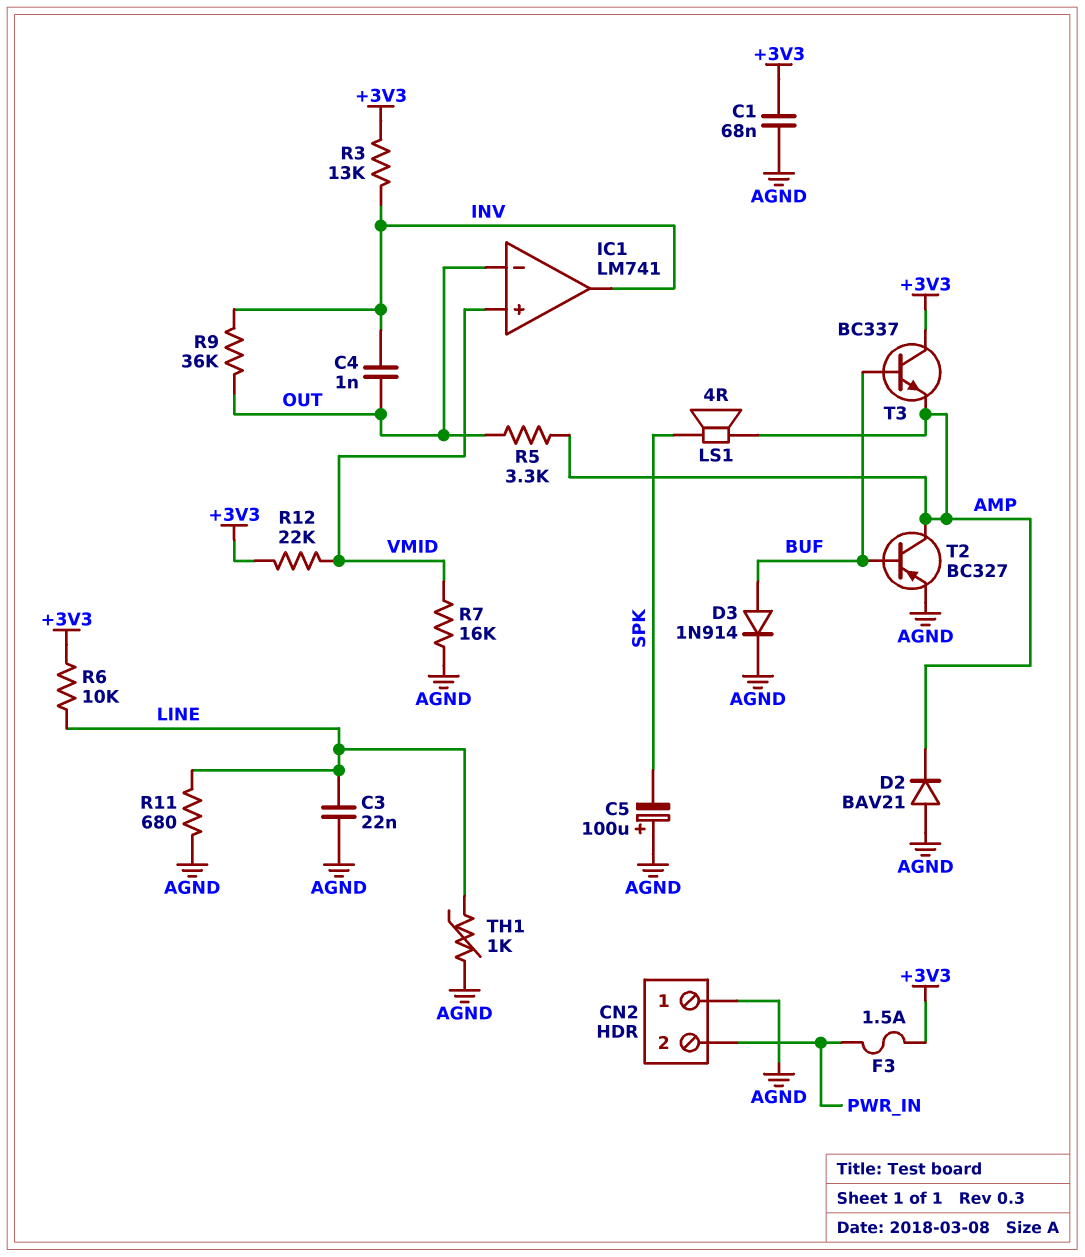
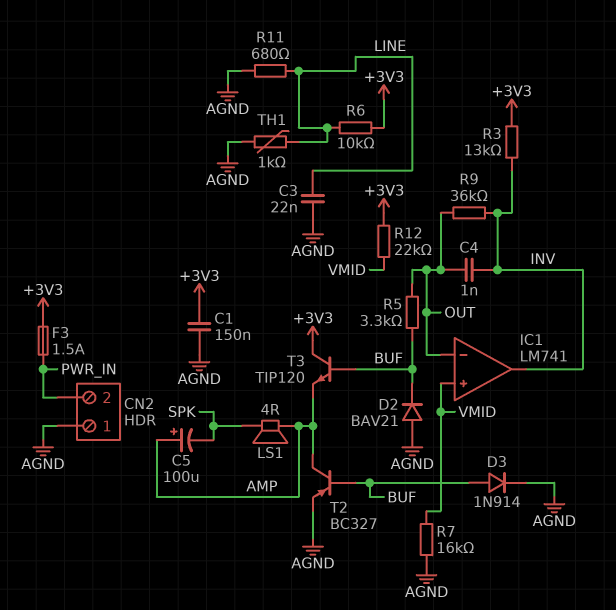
C1: 68nF (+3V3, AGND) -> 150nF (+3V3, AGND)
C5: 100uF (plus AGND, minus SPK) -> 100uF (plus AMP, minus SPK)
D2: diode BAV21 (A AGND, K AMP) -> diode BAV21 (A AGND, K BUF)
R5: 3.3k (AMP, OUT) -> 3.3k (BUF, OUT)
T3: NPN BC337 (B BUF, C +3V3, E AMP) -> NPN TIP120 (B BUF, C +3V3, E AMP)

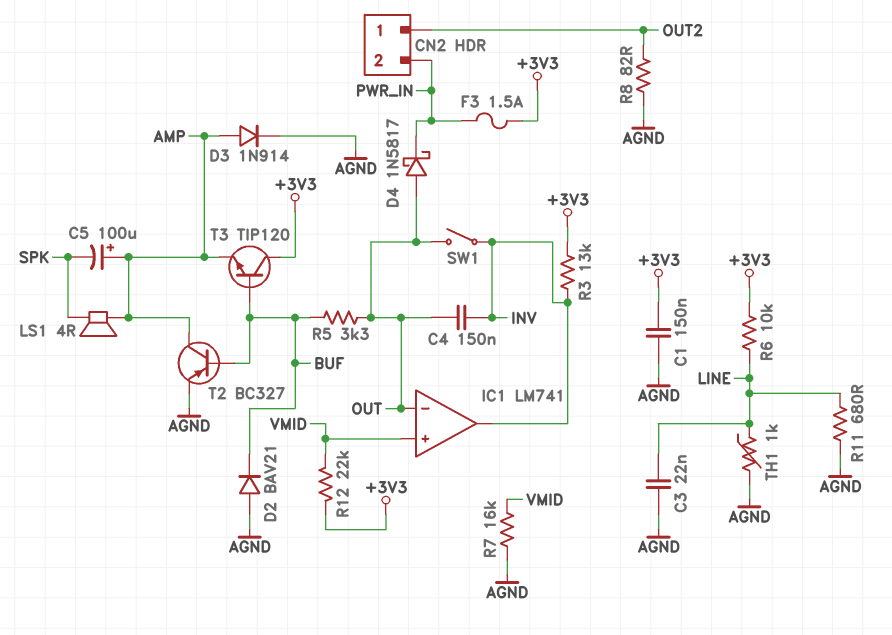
C4: 1nF (INV, OUT) -> 150nF (INV, OUT)
CN2 pin 1: AGND -> OUT2
D3: diode 1N914 (A BUF, K AGND) -> diode 1N914 (A AMP, K AGND)
D4: none -> schottky 1N5817 (A OUT, K PWR_IN)
R8: none -> 82 (AGND, OUT2)
R9: 36k (INV, OUT) -> none
SW1: none -> switch (INV, OUT)

